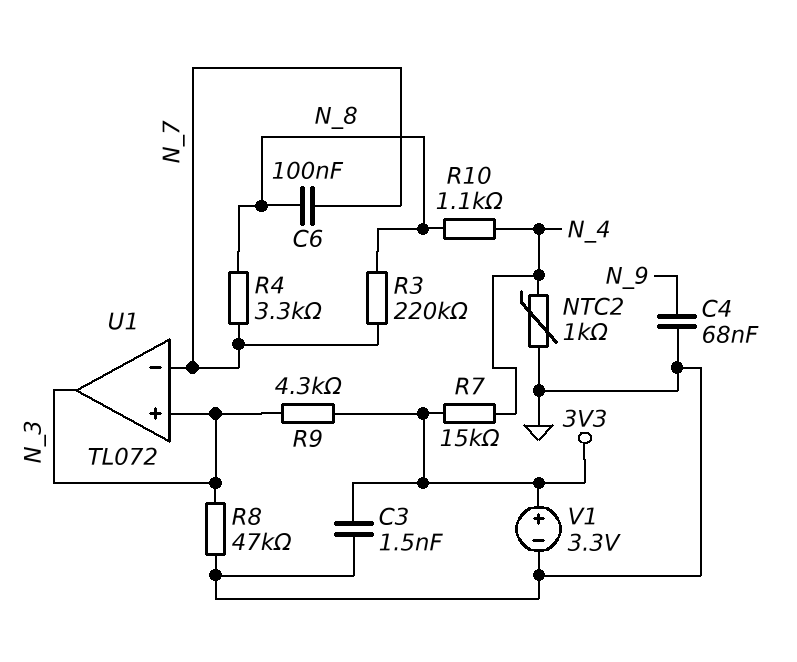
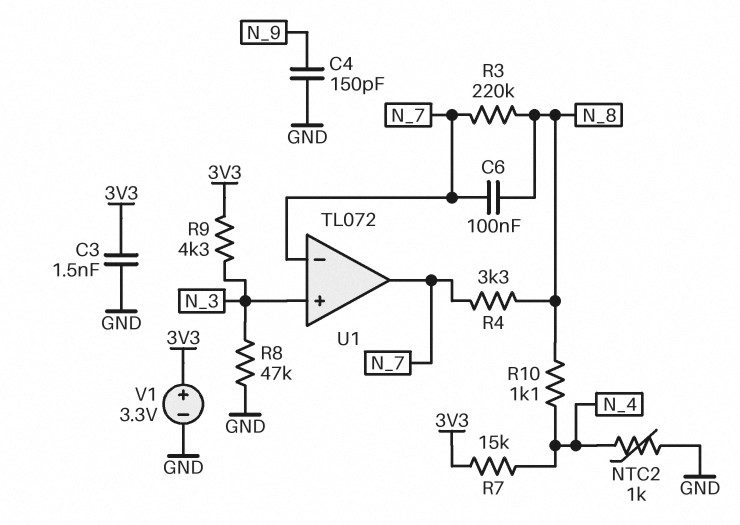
C4: 68nF (GND, N_9) -> 150pF (GND, N_9)
U1 pin out: N_3 -> N_7

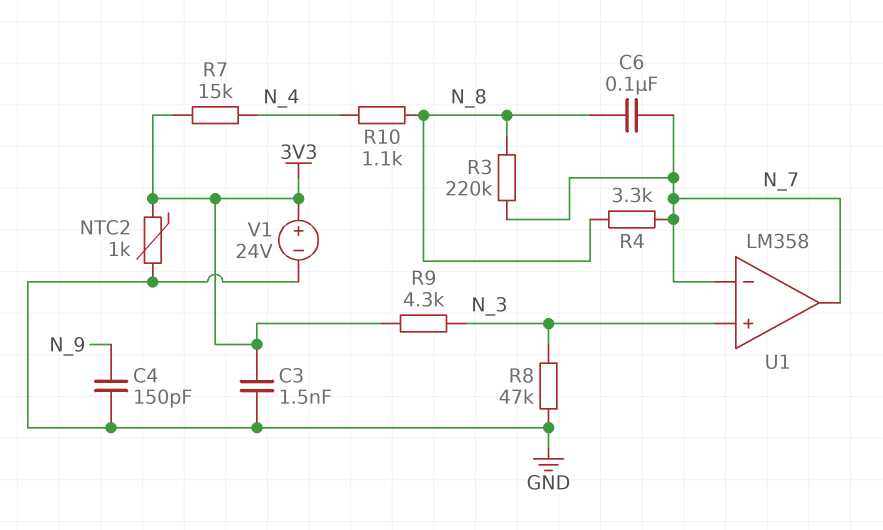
NTC2: 1k (GND, N_4) -> 1k (3V3, GND)
U1: TL072 -> LM358
V1: 3.3V (plus 3V3, minus GND) -> 24V (plus 3V3, minus GND)

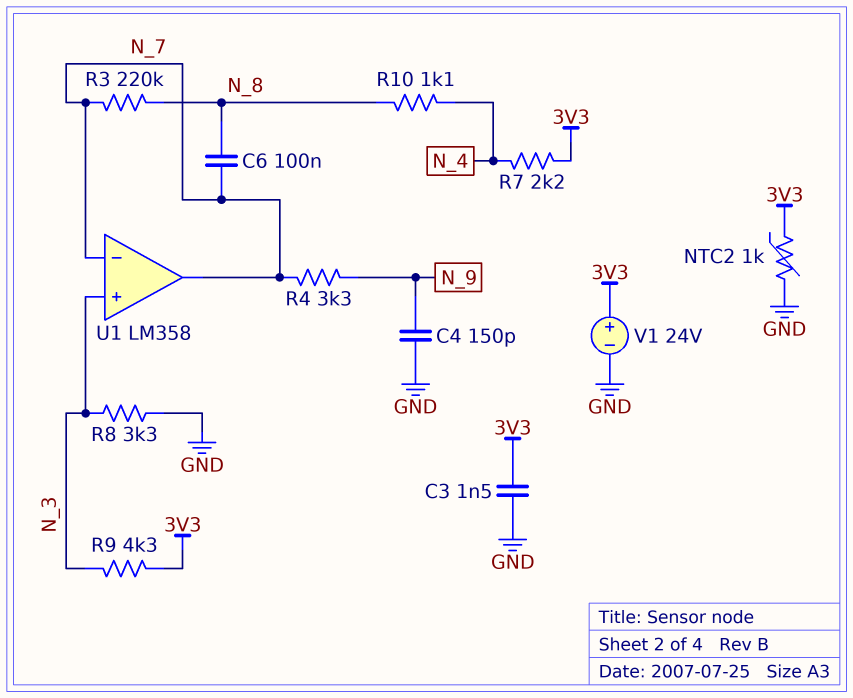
R4: 3.3k (N_7, N_8) -> 3.3k (N_7, N_9)
R7: 15k (3V3, N_4) -> 2.2k (3V3, N_4)
R8: 47k (GND, N_3) -> 3.3k (GND, N_3)

